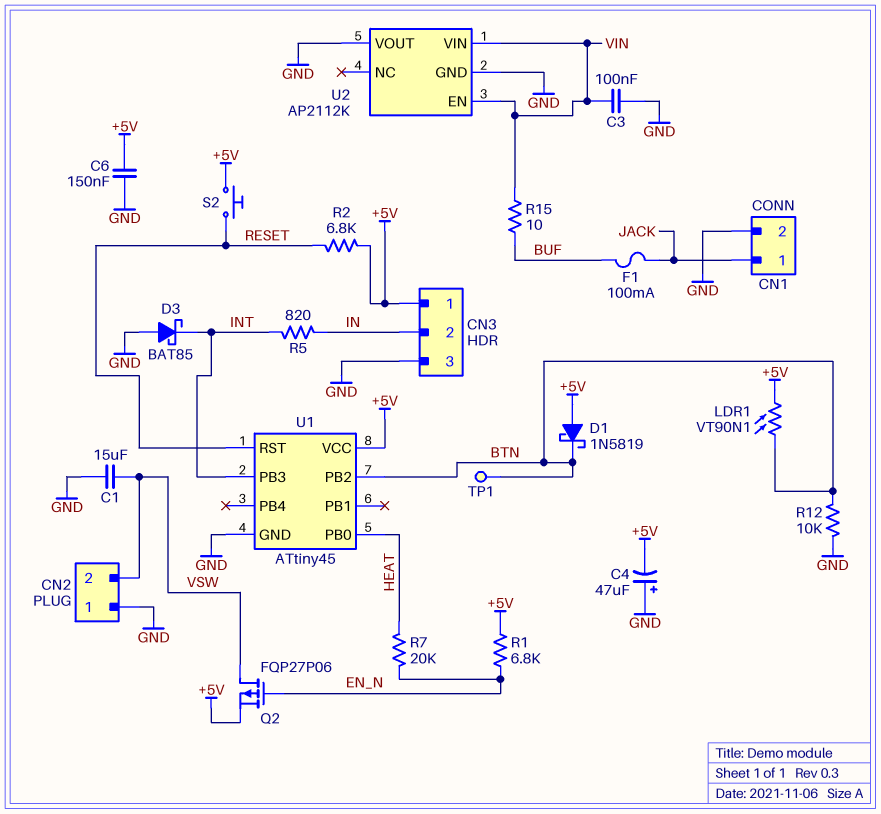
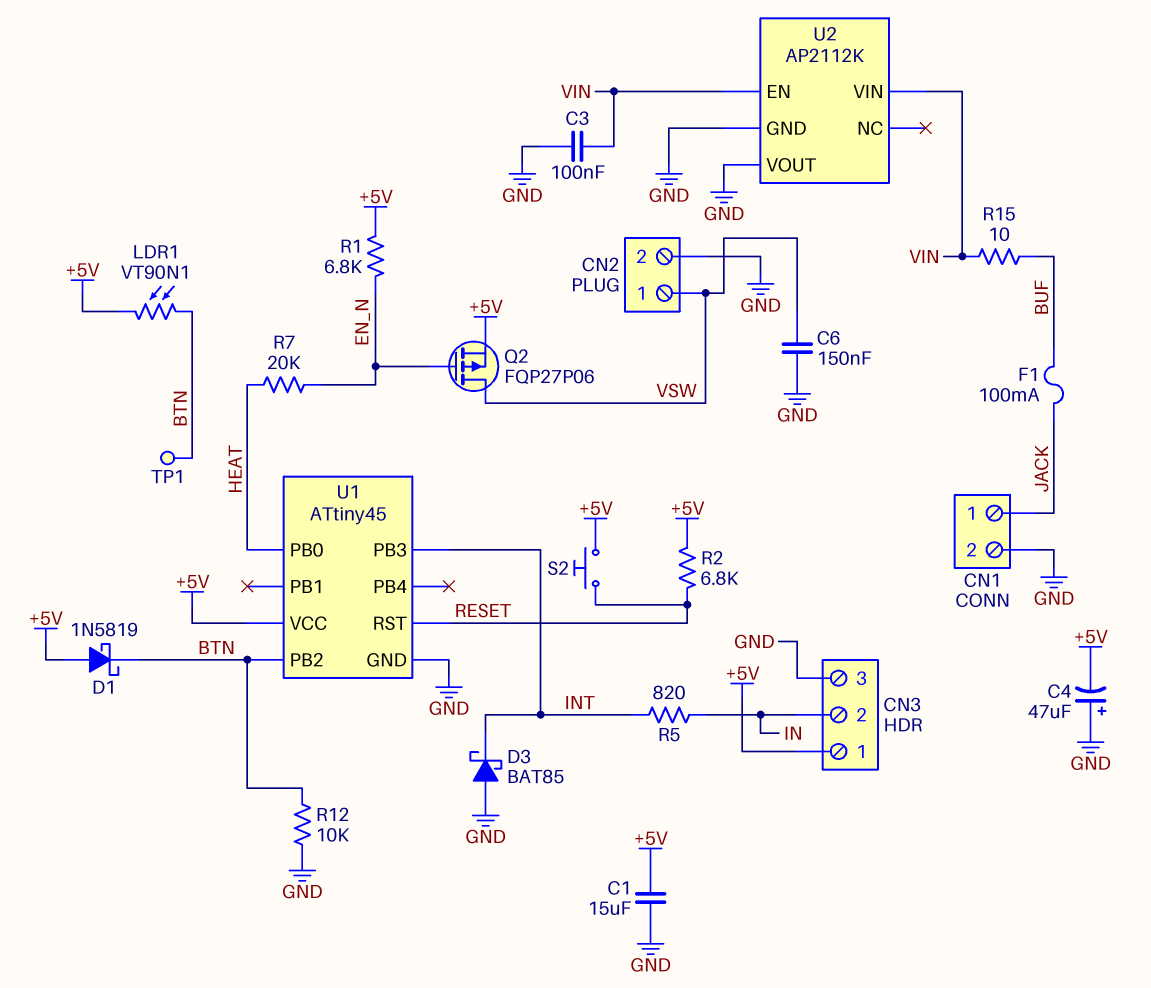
C1: 15uF (GND, VSW) -> 15uF (+5V, GND)
C6: 150nF (+5V, GND) -> 150nF (GND, VSW)
CN2 pin 1: GND -> VSW
CN2 pin 2: VSW -> GND

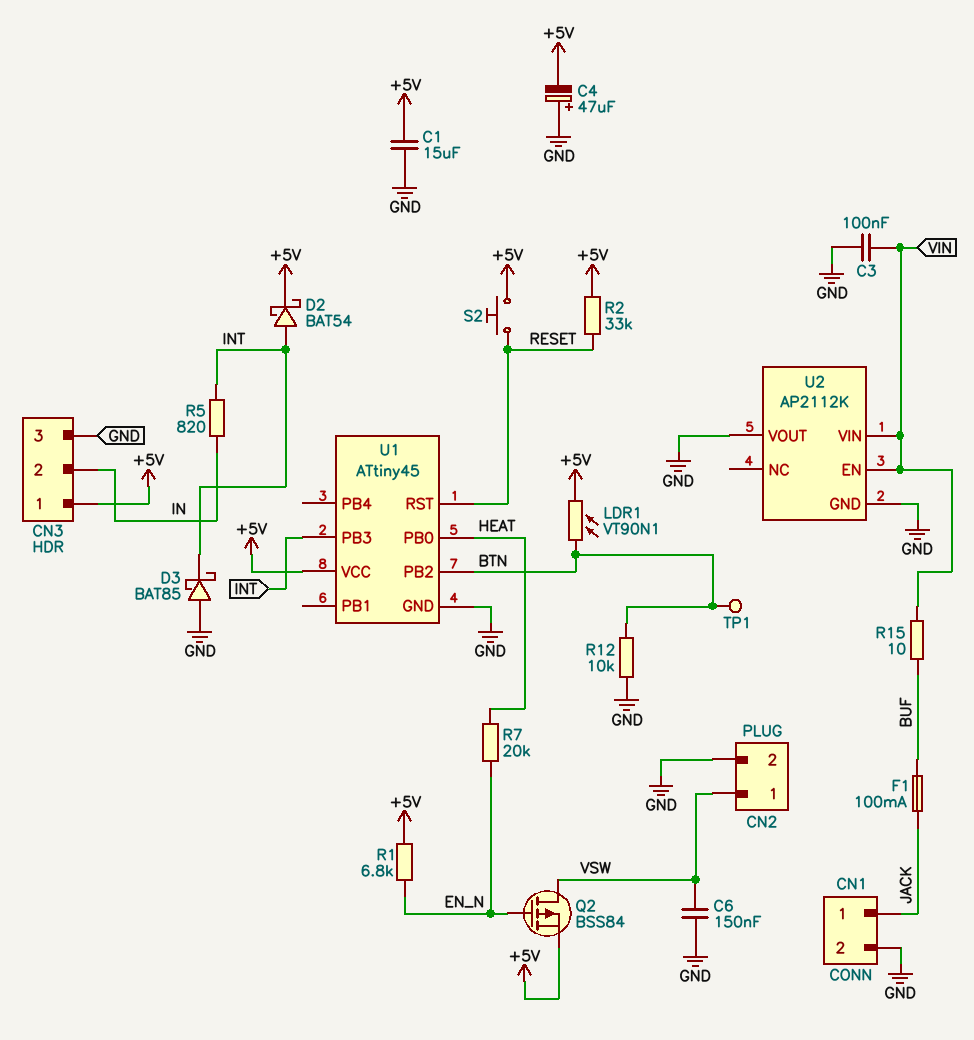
D1: schottky 1N5819 (A +5V, K BTN) -> none
D2: none -> schottky BAT54 (A INT, K +5V)
Q2: PMOS FQP27P06 (G EN_N, D VSW, S +5V) -> PMOS BSS84 (G EN_N, D VSW, S +5V)
R2: 6.8k (+5V, RESET) -> 33k (+5V, RESET)

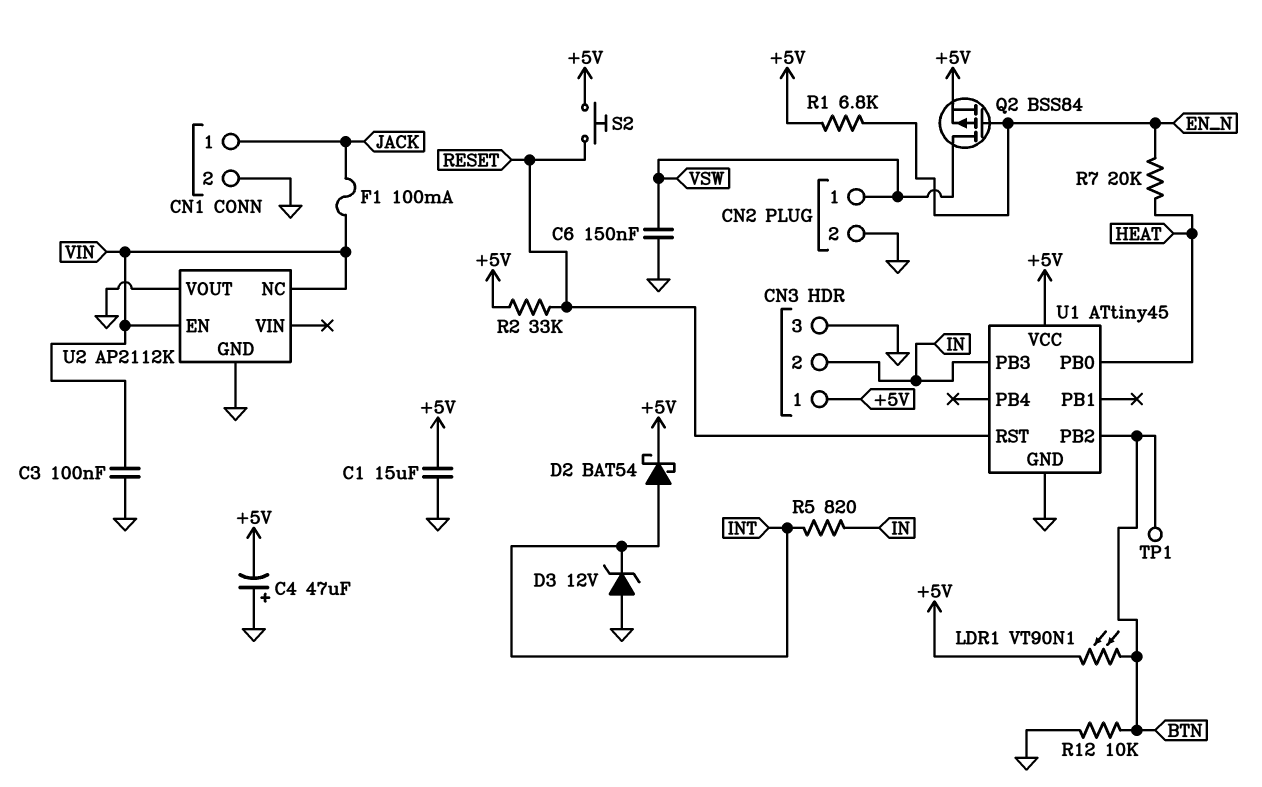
D3: schottky BAT85 (A GND, K INT) -> zener 12V (A GND, K INT)
F1: 100mA (BUF, JACK) -> 100mA (JACK, VIN)
R15: 10 (BUF, VIN) -> none
U1 pin PB3: INT -> IN
U2 pin NC: none -> VIN
U2 pin VIN: VIN -> none

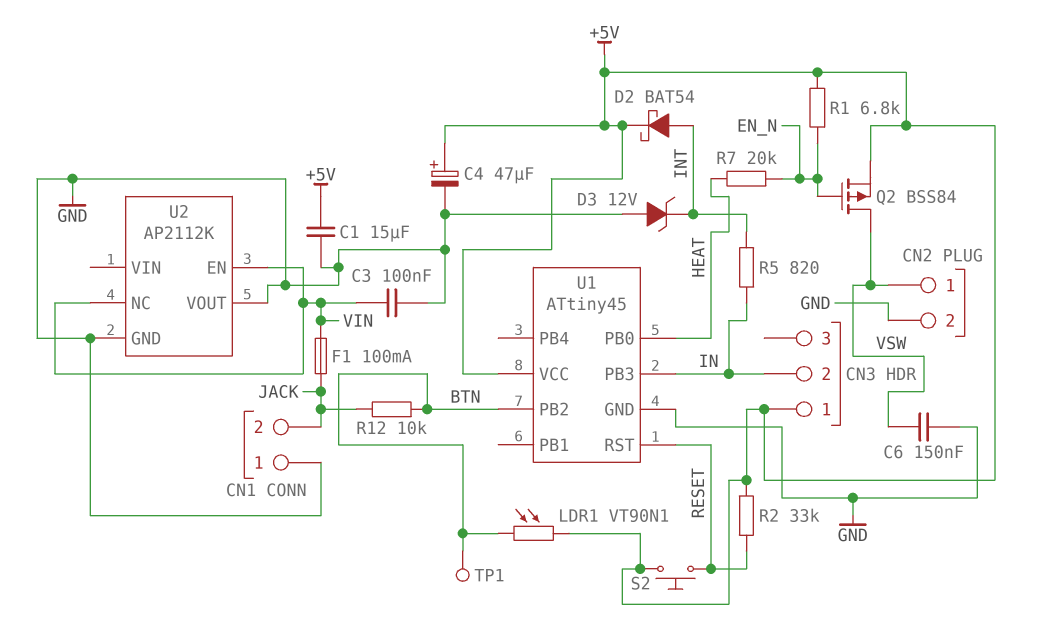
C4: 47uF (plus GND, minus +5V) -> 47uF (plus +5V, minus GND)
CN1 pin 1: JACK -> GND
CN1 pin 2: GND -> JACK
CN3 pin 3: GND -> none
R12: 10k (BTN, GND) -> 10k (BTN, JACK)

